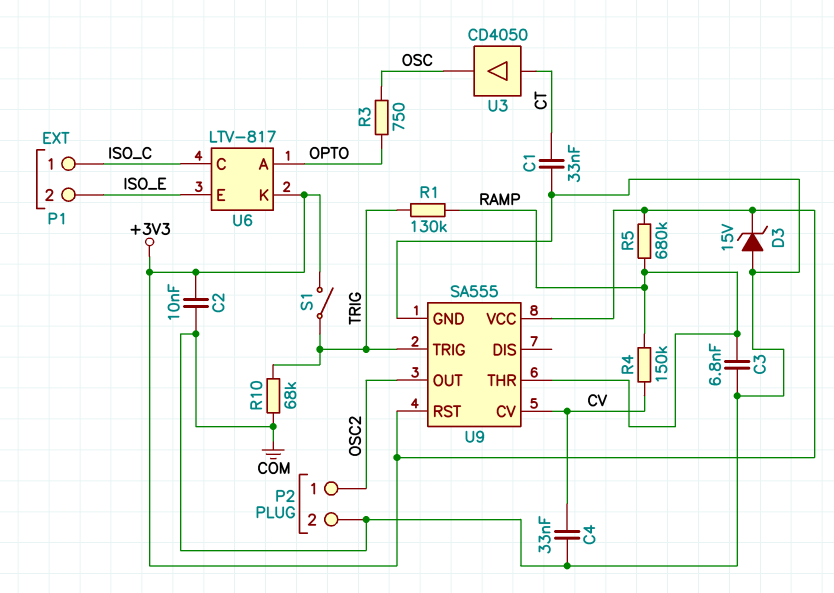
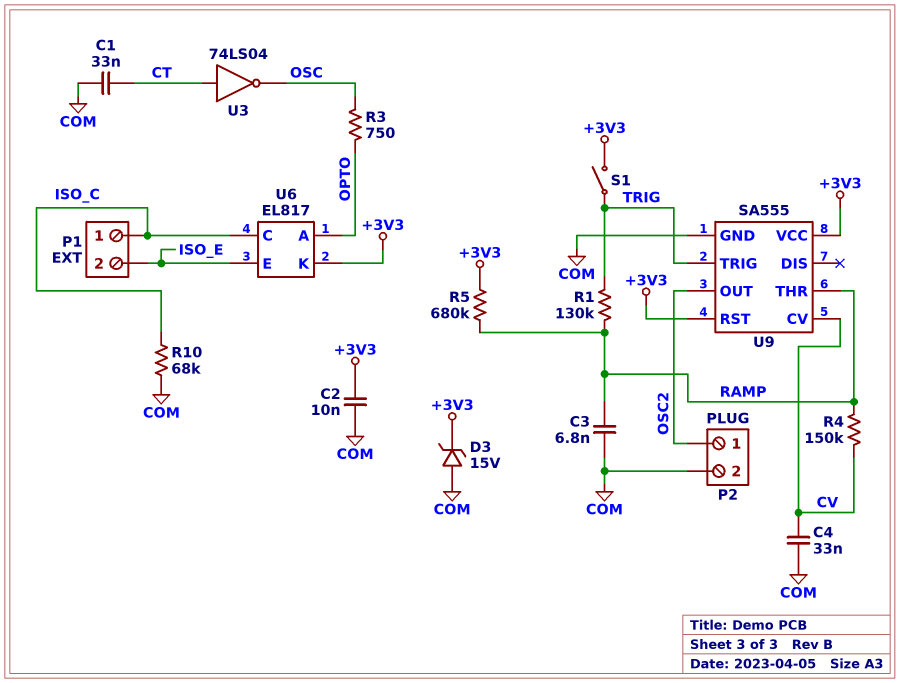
R10: 68k (COM, TRIG) -> 68k (COM, ISO_C)
U3: buffer CD4050 (in CT, out OSC) -> NOT 74LS04 (in CT, out OSC)
U6: LTV-817 -> EL817

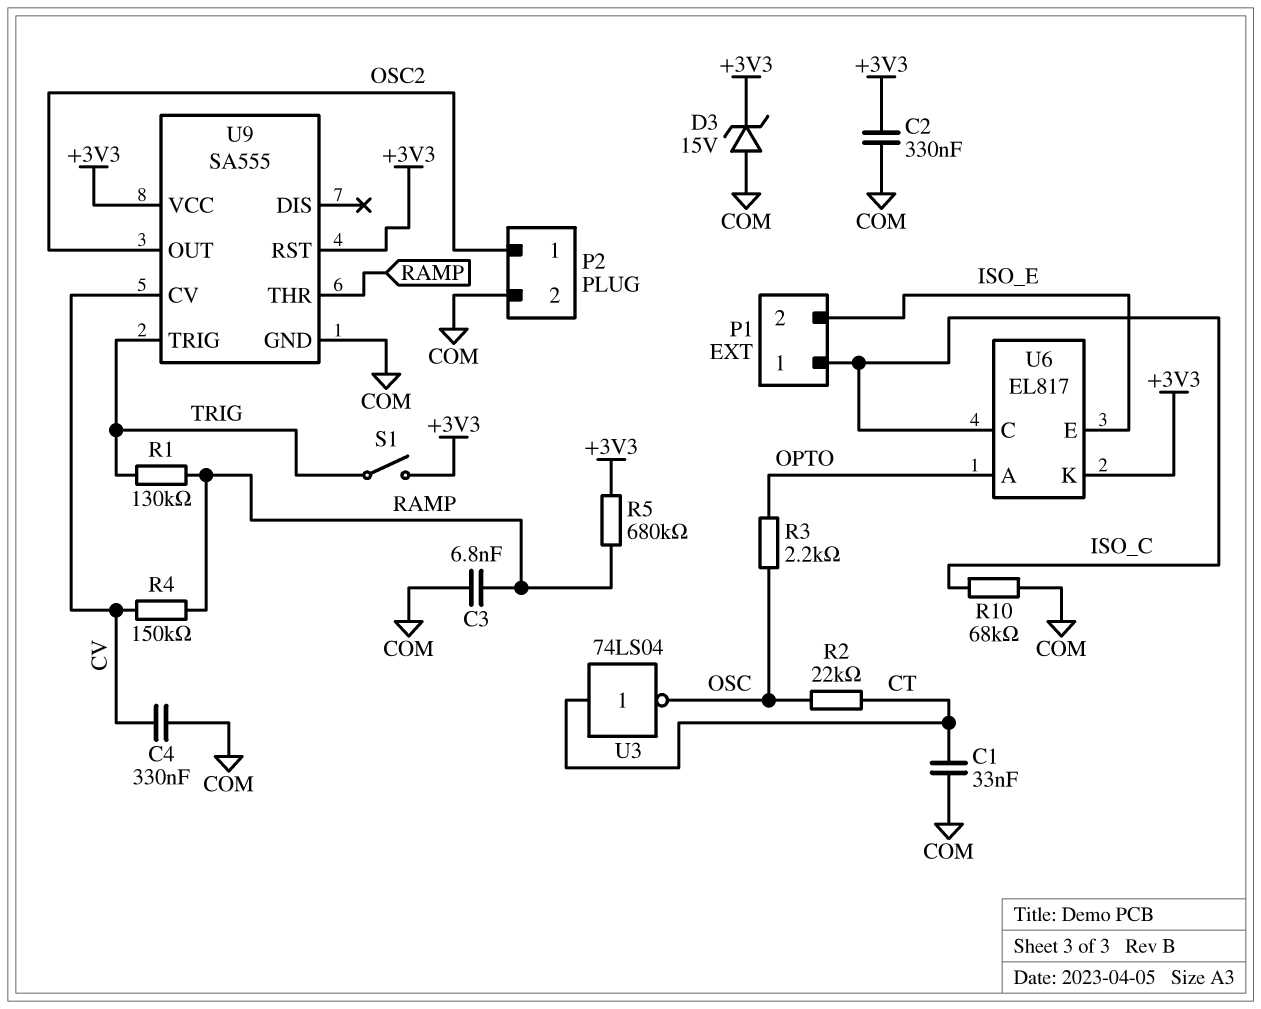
C2: 10nF (+3V3, COM) -> 330nF (+3V3, COM)
C4: 33nF (COM, CV) -> 330nF (COM, CV)
R2: none -> 22k (CT, OSC)
R3: 750 (OPTO, OSC) -> 2.2k (OPTO, OSC)

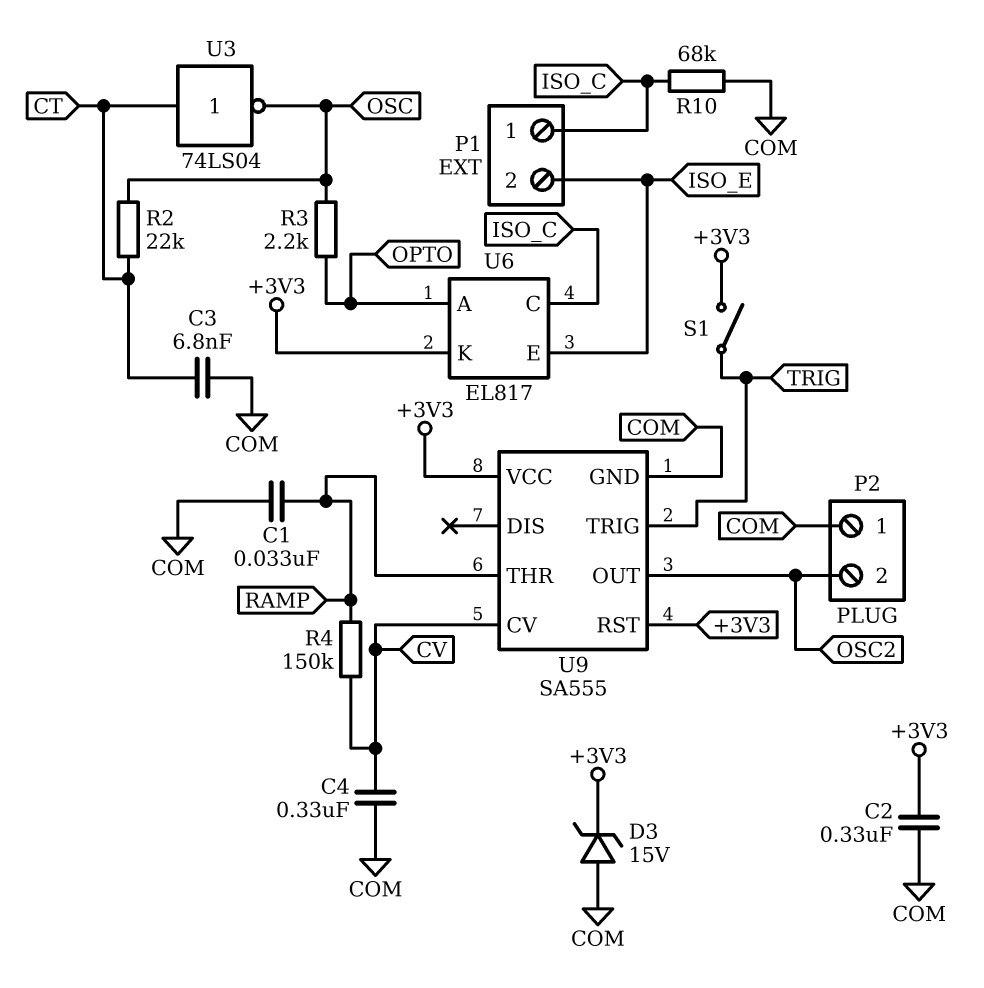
C1: 33nF (COM, CT) -> 33nF (COM, RAMP)
C3: 6.8nF (COM, RAMP) -> 6.8nF (COM, CT)
P2 pin 1: OSC2 -> COM
P2 pin 2: COM -> OSC2
R1: 130k (RAMP, TRIG) -> none
R5: 680k (+3V3, RAMP) -> none

